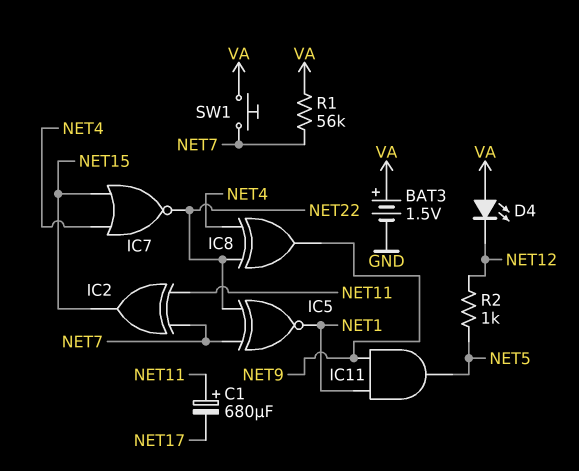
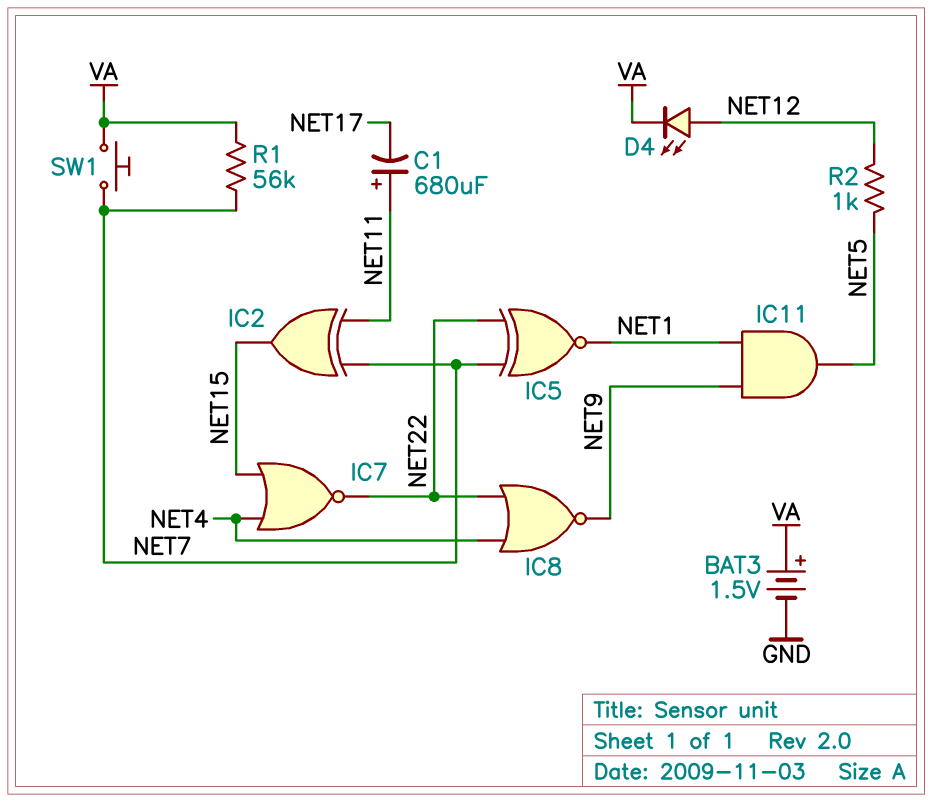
D4: LED (A VA, K NET12) -> LED (A NET12, K VA)
IC8: XOR (in NET4, in NET22, out NET9) -> NOR (in NET4, in NET22, out NET9)

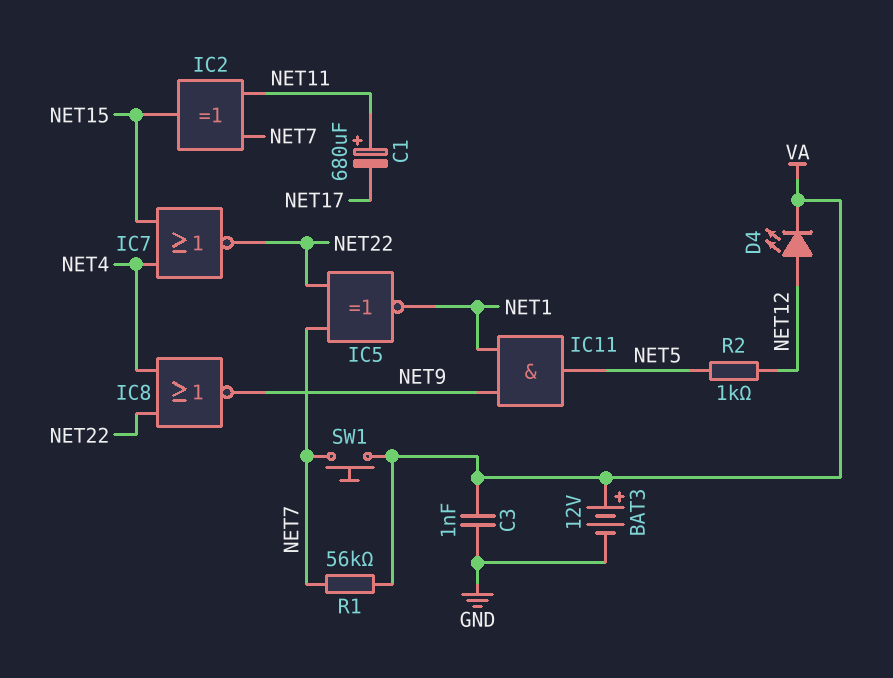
BAT3: 1.5V (plus VA, minus GND) -> 12V (plus VA, minus GND)
C3: none -> 1nF (GND, VA)

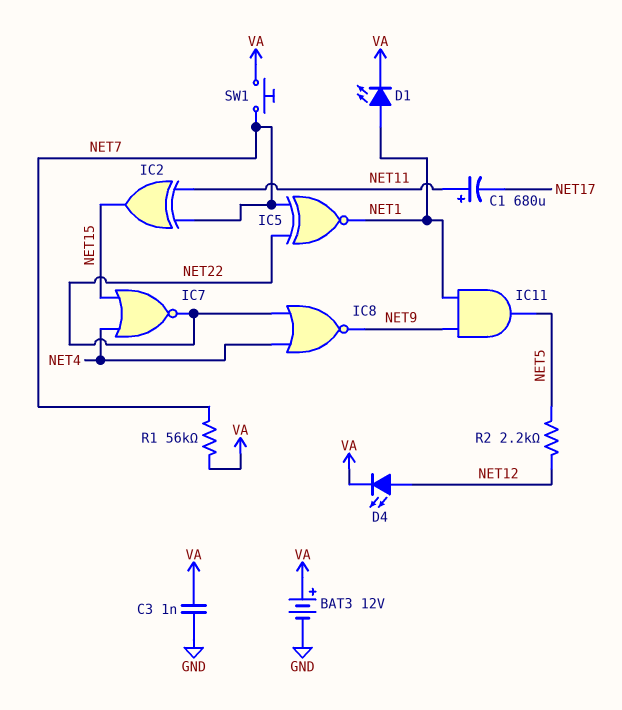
D1: none -> LED (A NET1, K VA)
R2: 1k (NET5, NET12) -> 2.2k (NET5, NET12)

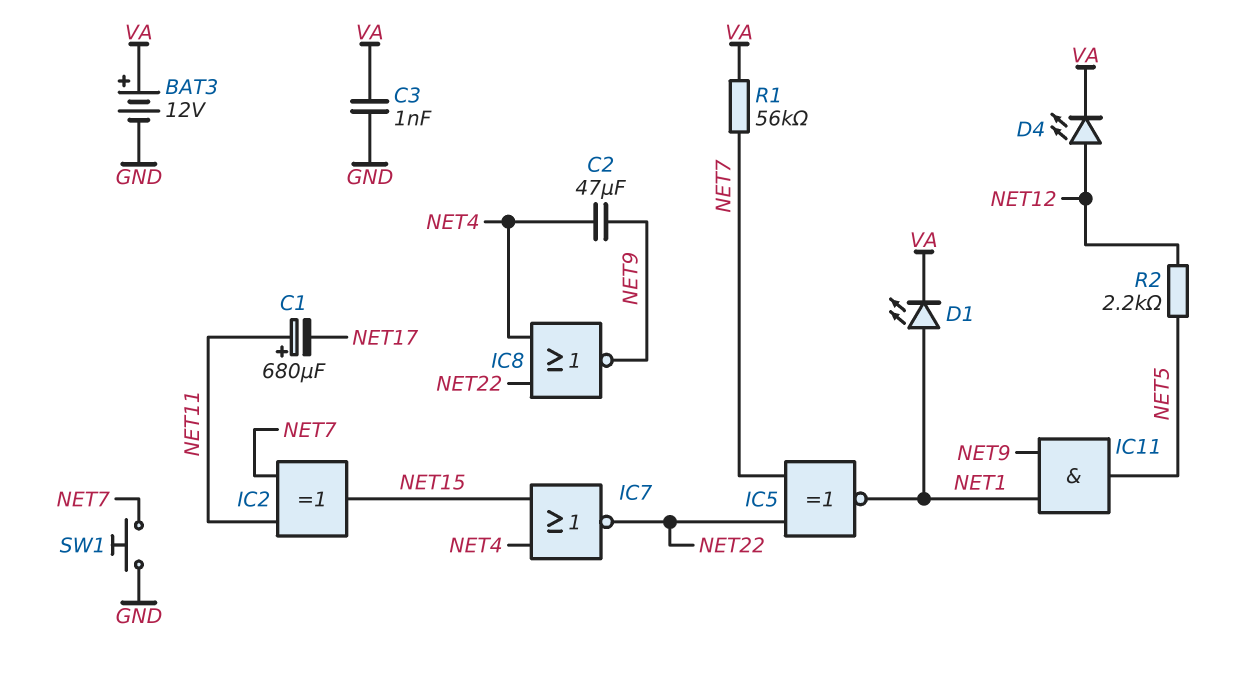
C2: none -> 47uF (NET4, NET9)
SW1: button (NET7, VA) -> button (GND, NET7)

